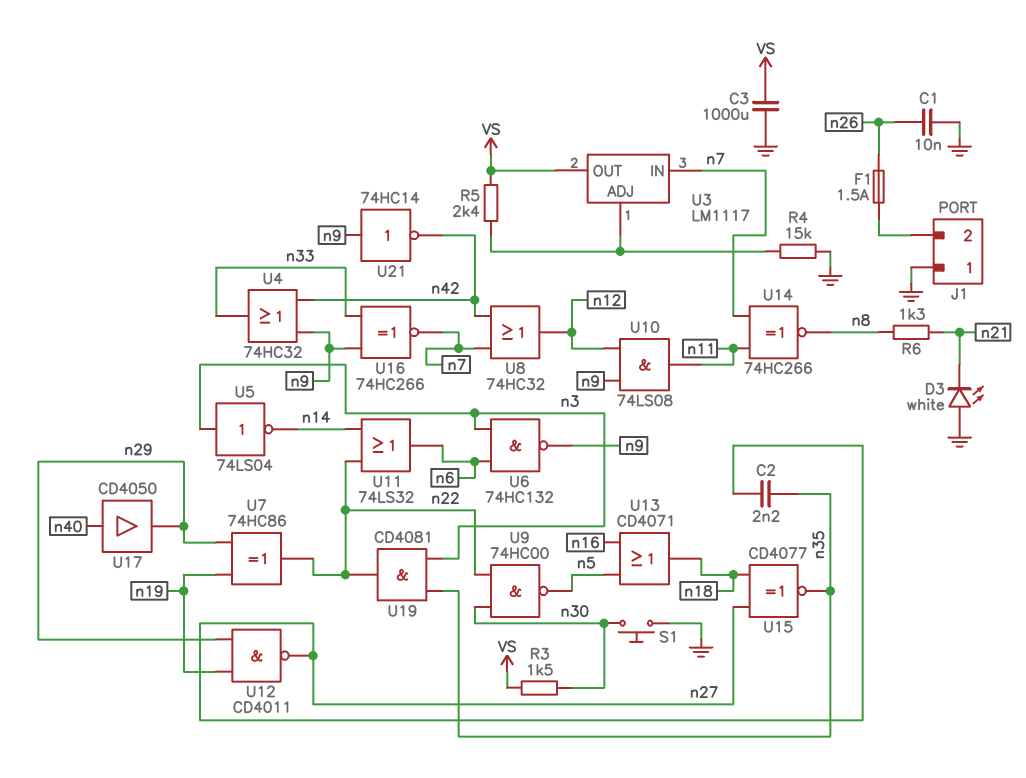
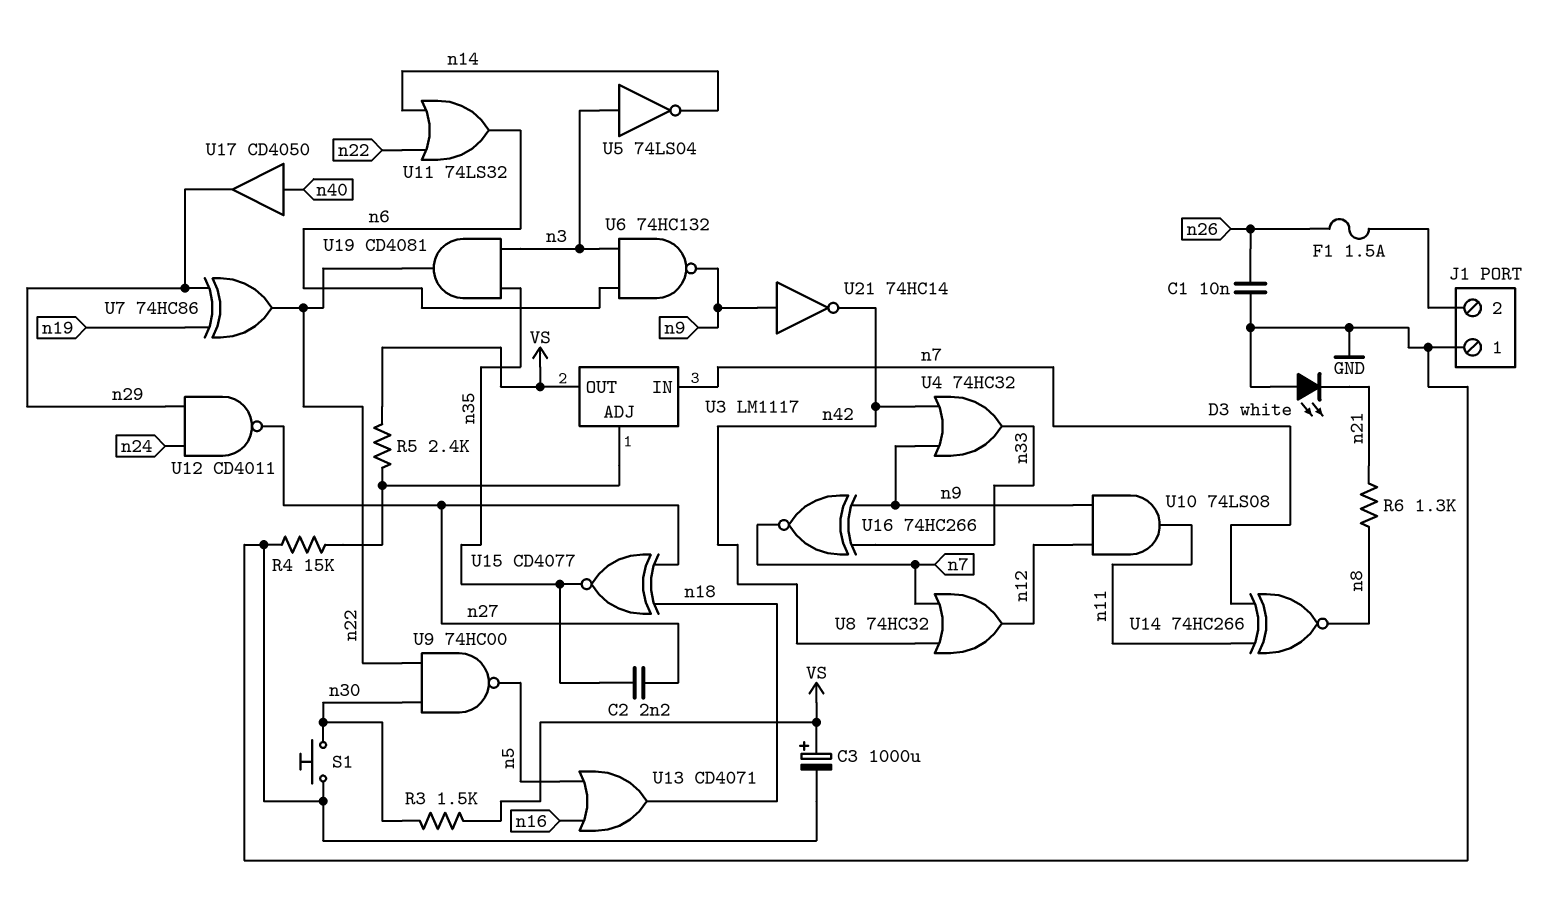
C3: 1000uF (GND, VS) -> 1000uF (plus VS, minus GND)
U12: NAND CD4011 (in n19, in n29, out n27) -> NAND CD4011 (in n24, in n29, out n27)

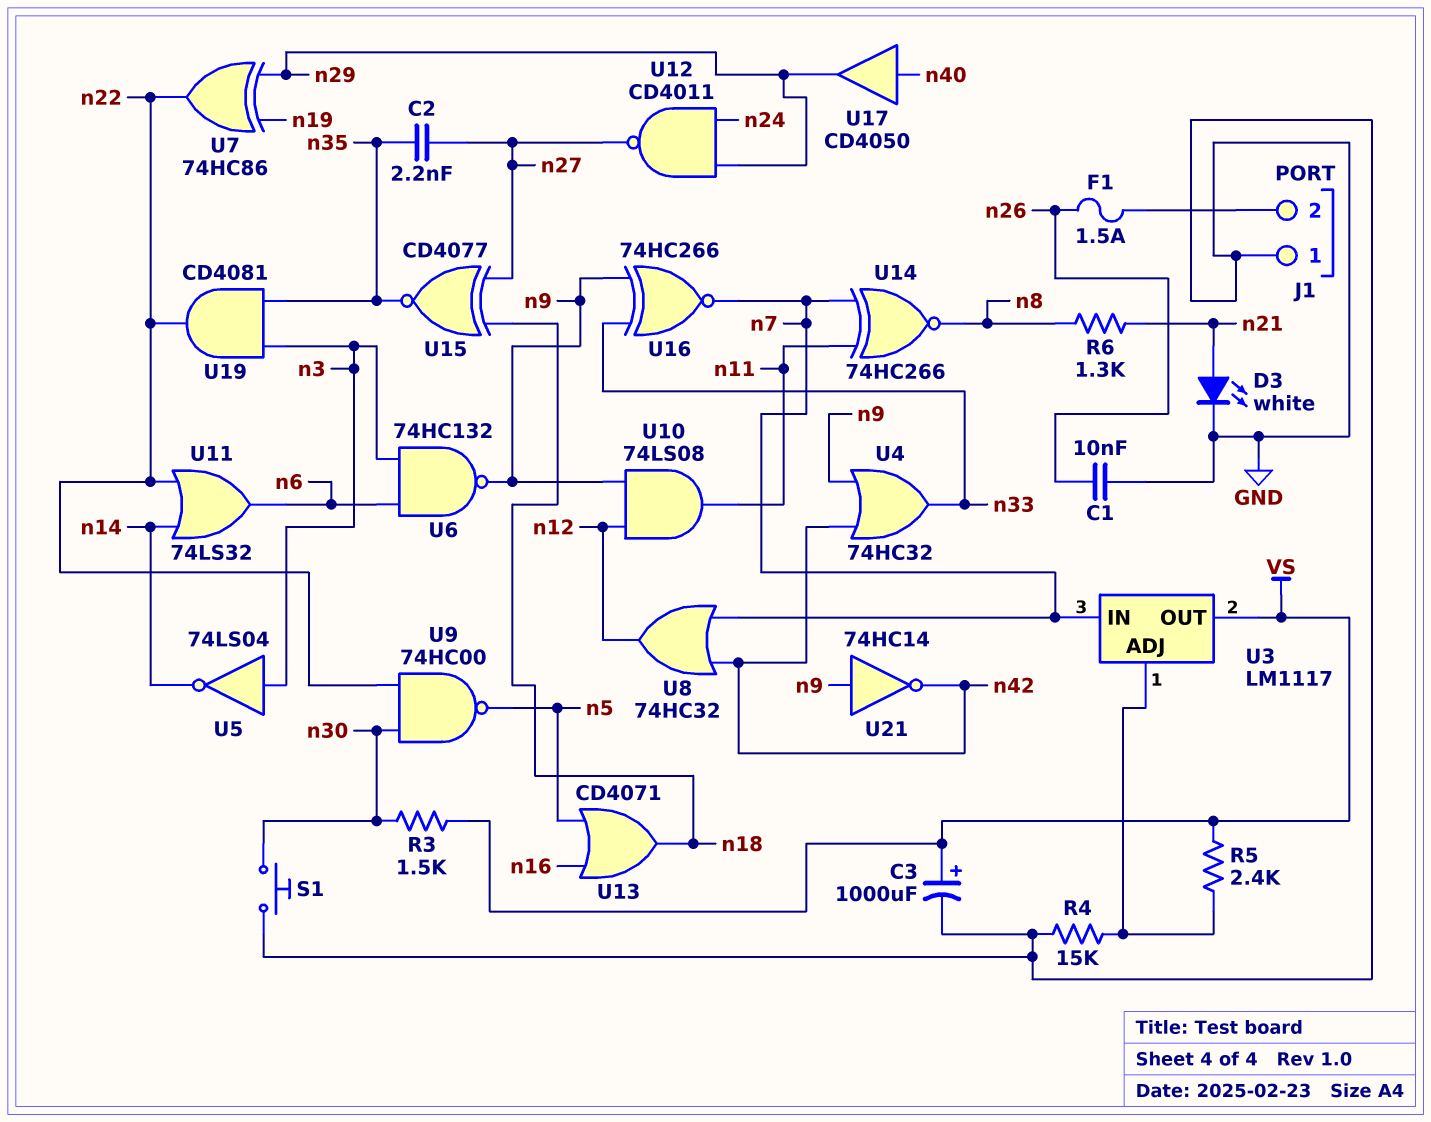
D3: LED white (A GND, K n21) -> LED white (A n21, K GND)

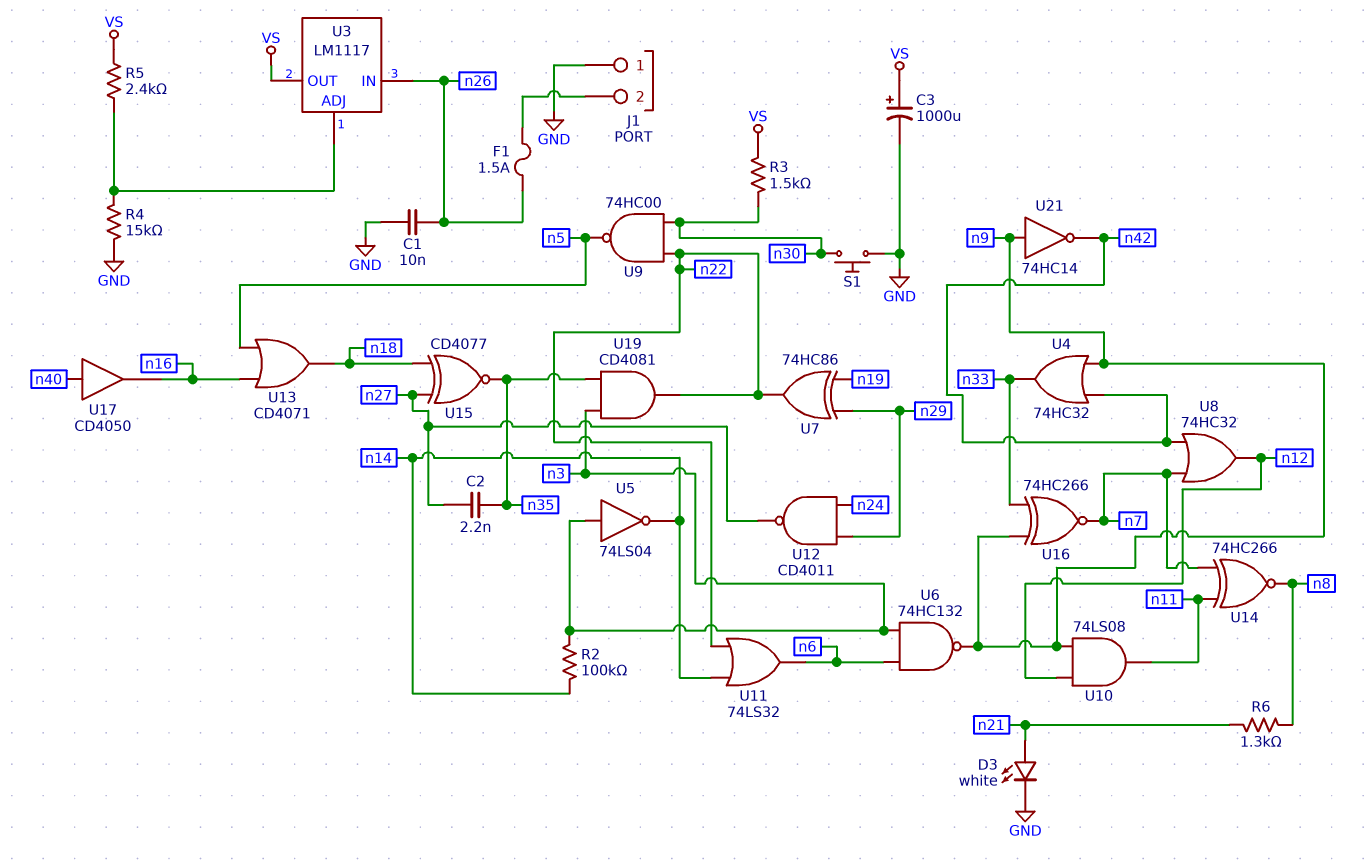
R2: none -> 100k (n3, n14)
U3 pin IN: n7 -> n26
U17: buffer CD4050 (in n40, out n29) -> buffer CD4050 (in n40, out n16)

